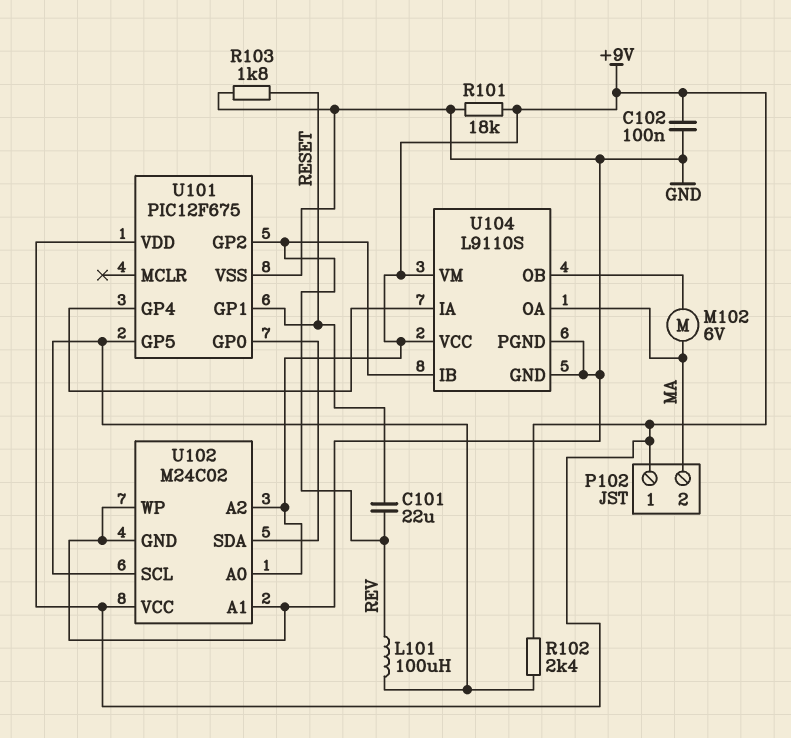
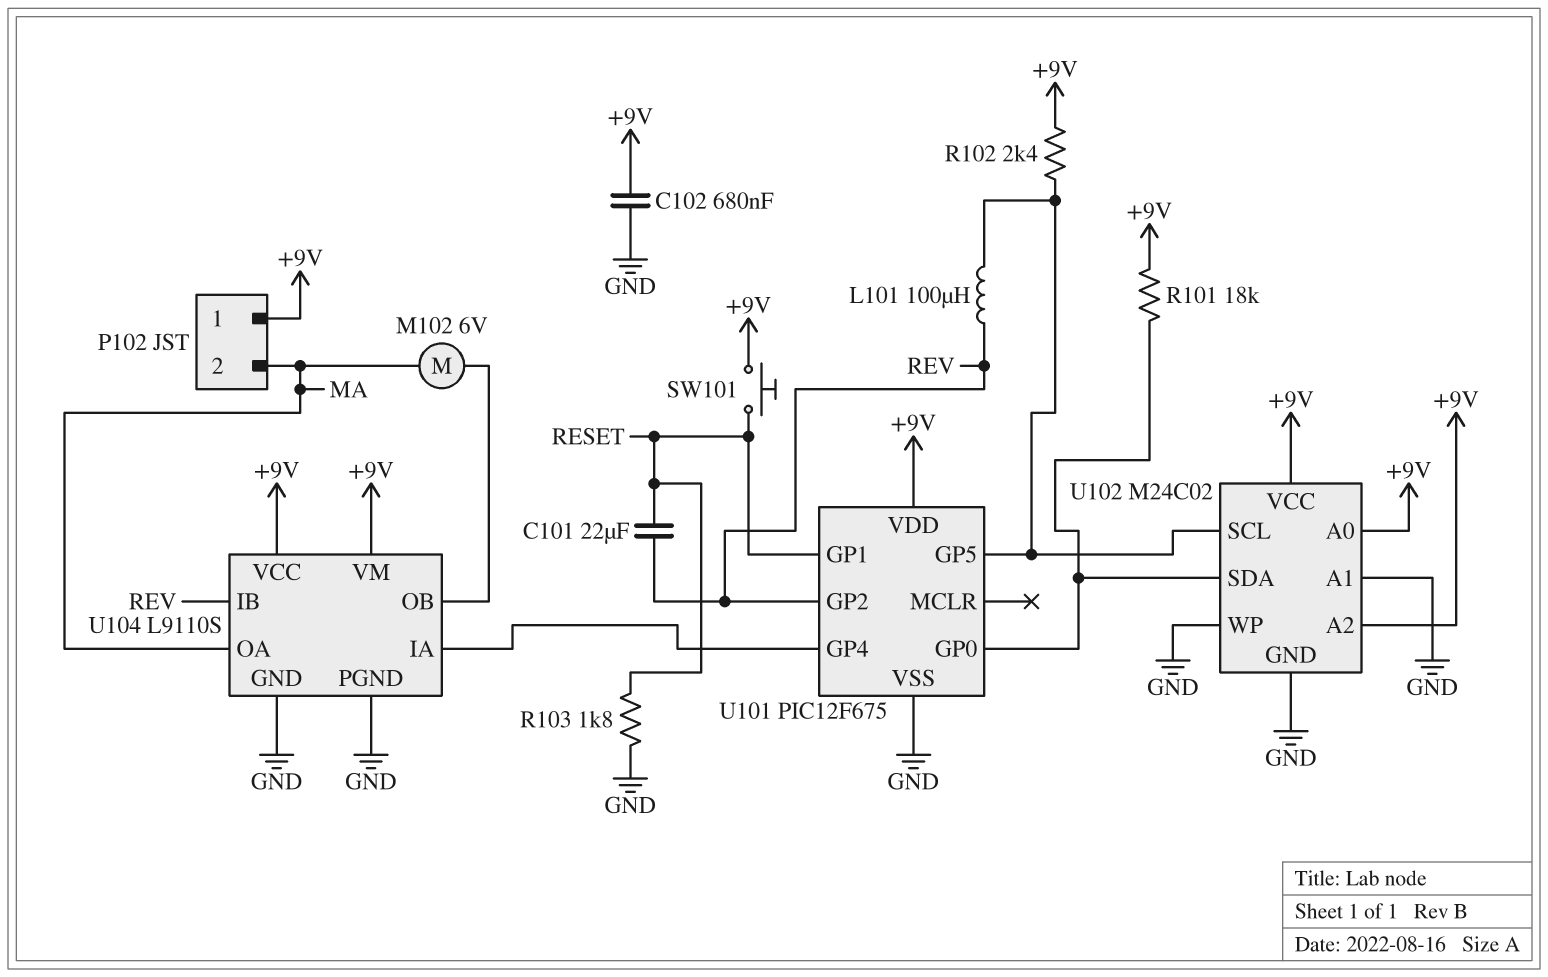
C102: 100nF (+9V, GND) -> 680nF (+9V, GND)
R101: 18k (+9V, GND) -> 18k (+9V, U101/GP0)
SW101: none -> button (+9V, RESET)

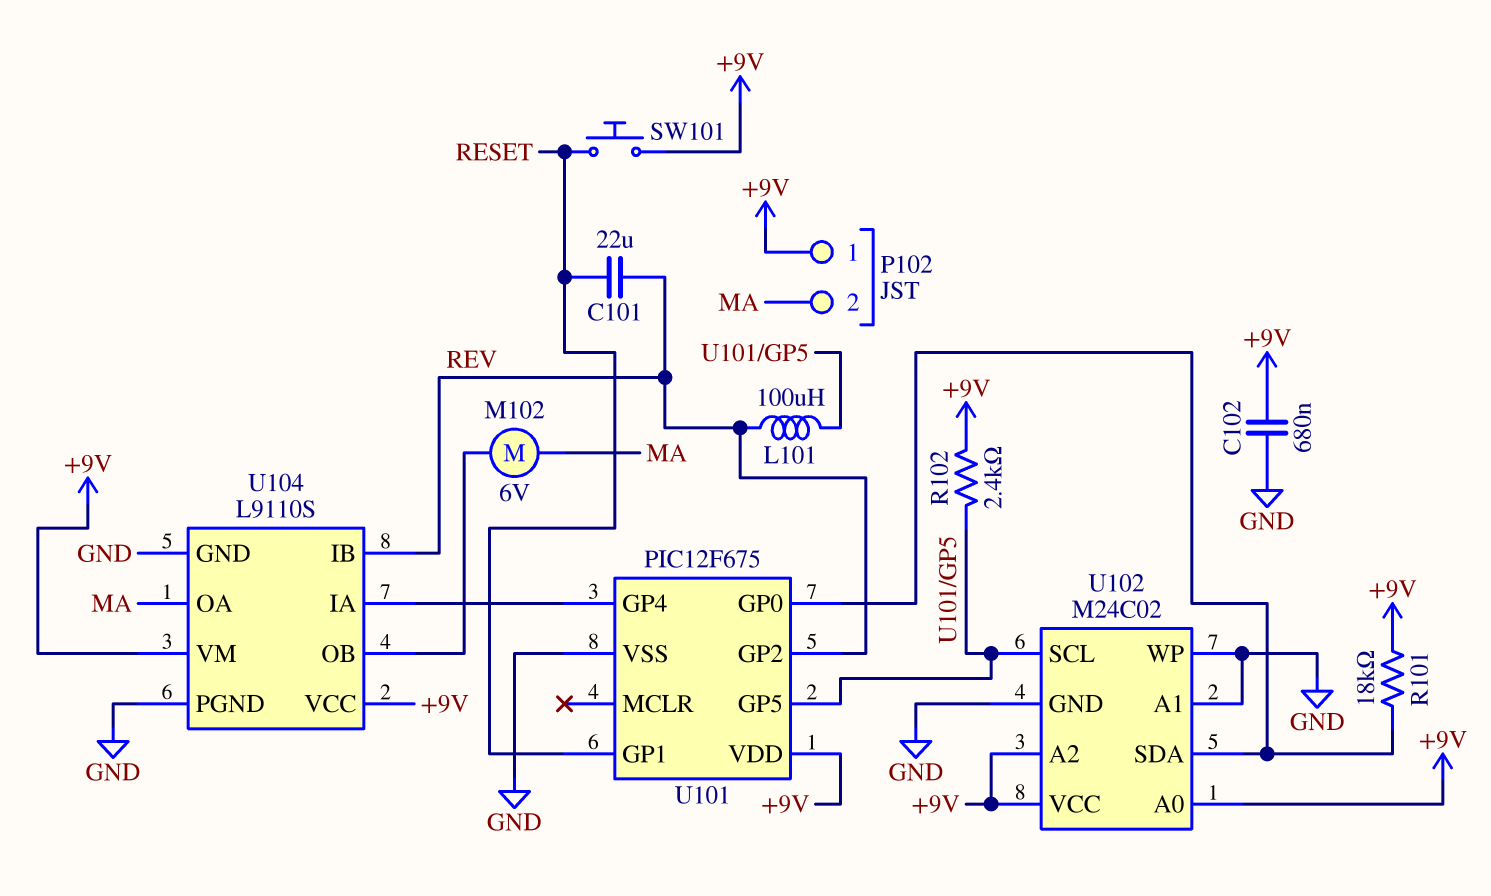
R103: 1.8k (GND, RESET) -> none

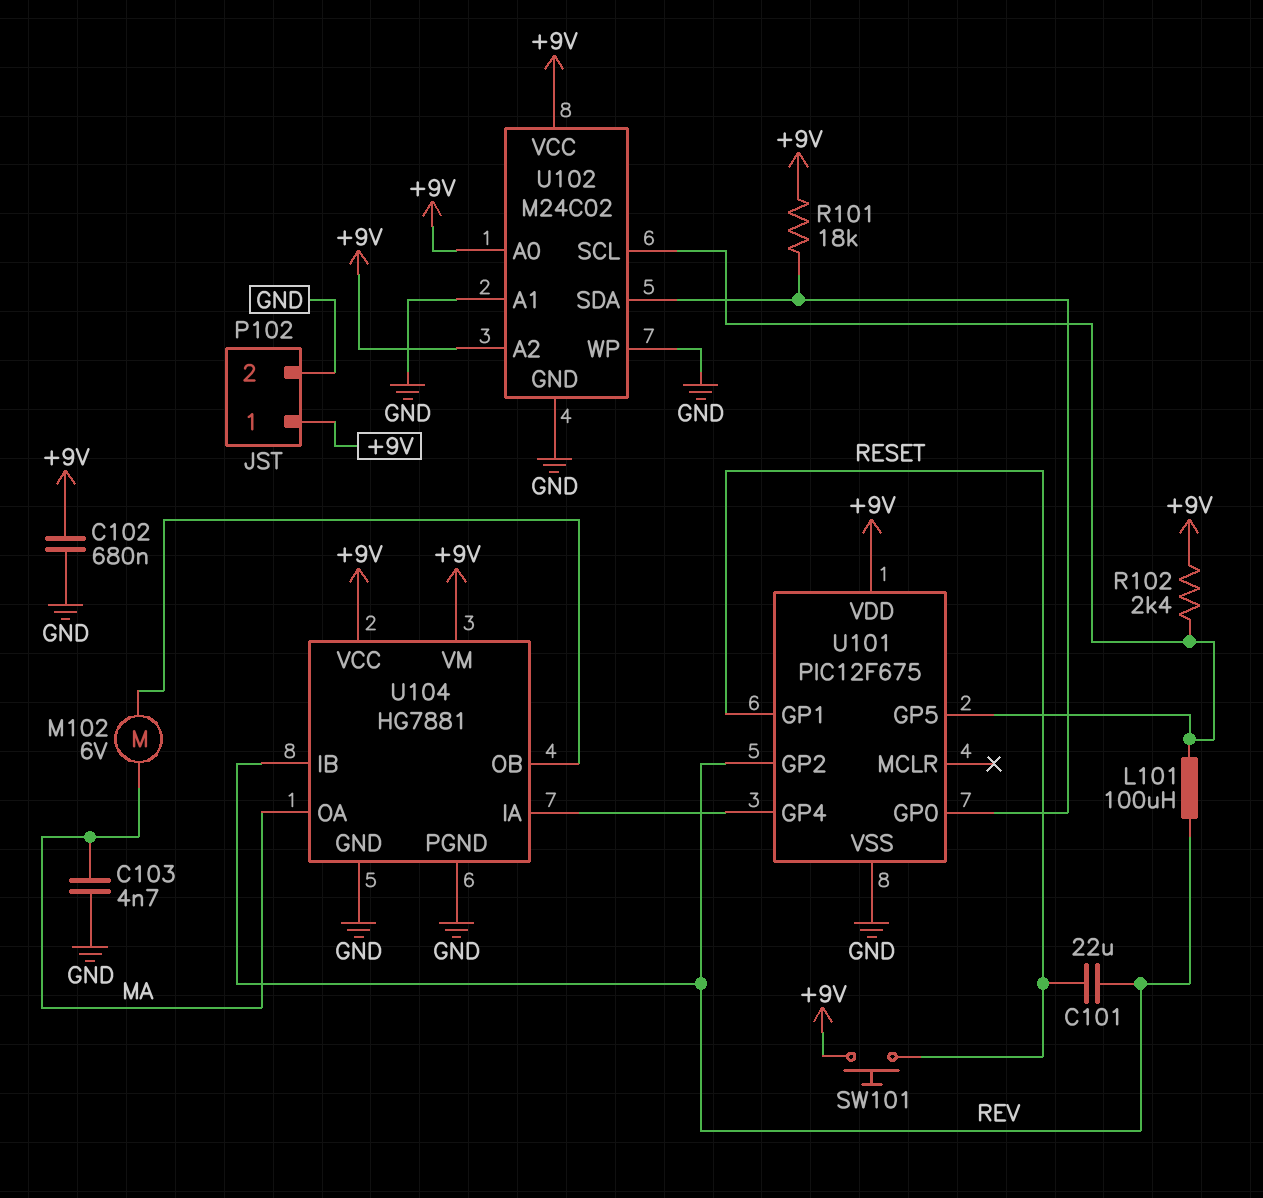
C103: none -> 4.7nF (GND, MA)
P102 pin 2: MA -> GND
U104: L9110S -> HG7881

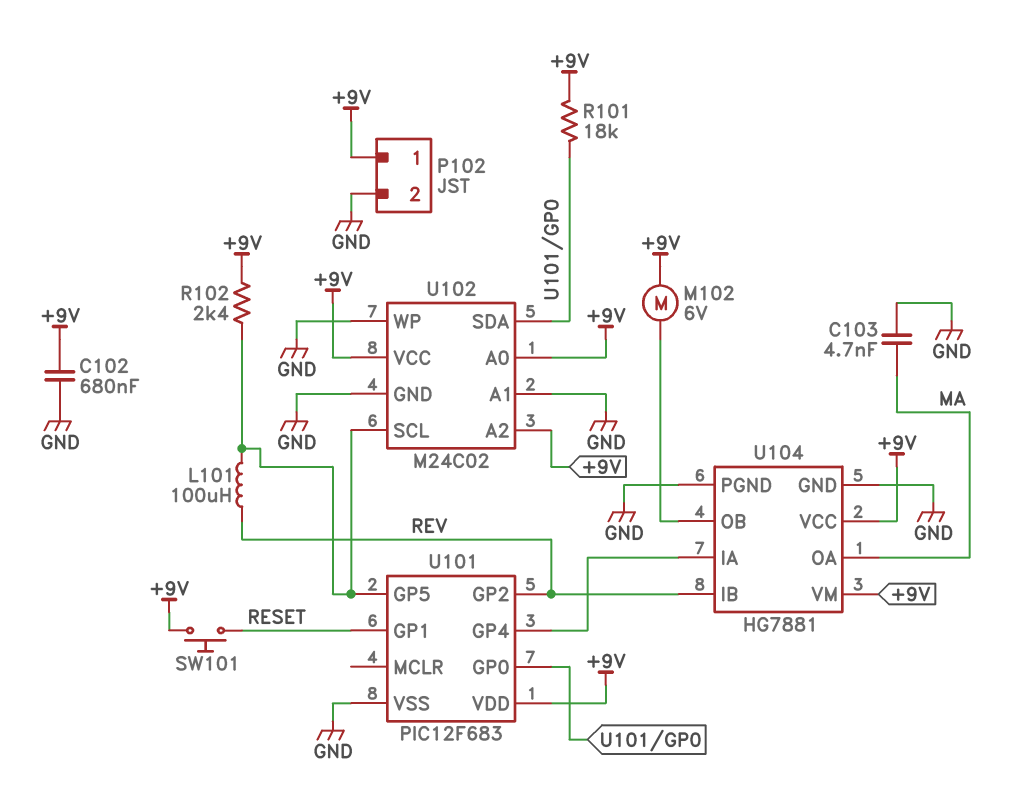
C101: 22uF (RESET, REV) -> none
M102: motor 6V (MA, U104/OB) -> motor 6V (+9V, U104/OB)
U101: PIC12F675 -> PIC12F683

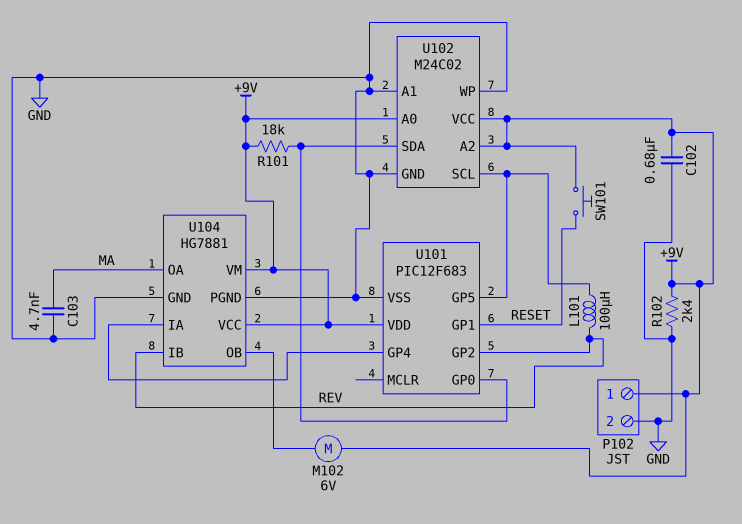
R102: 2.4k (+9V, U101/GP5) -> 2.4k (+9V, GND)

